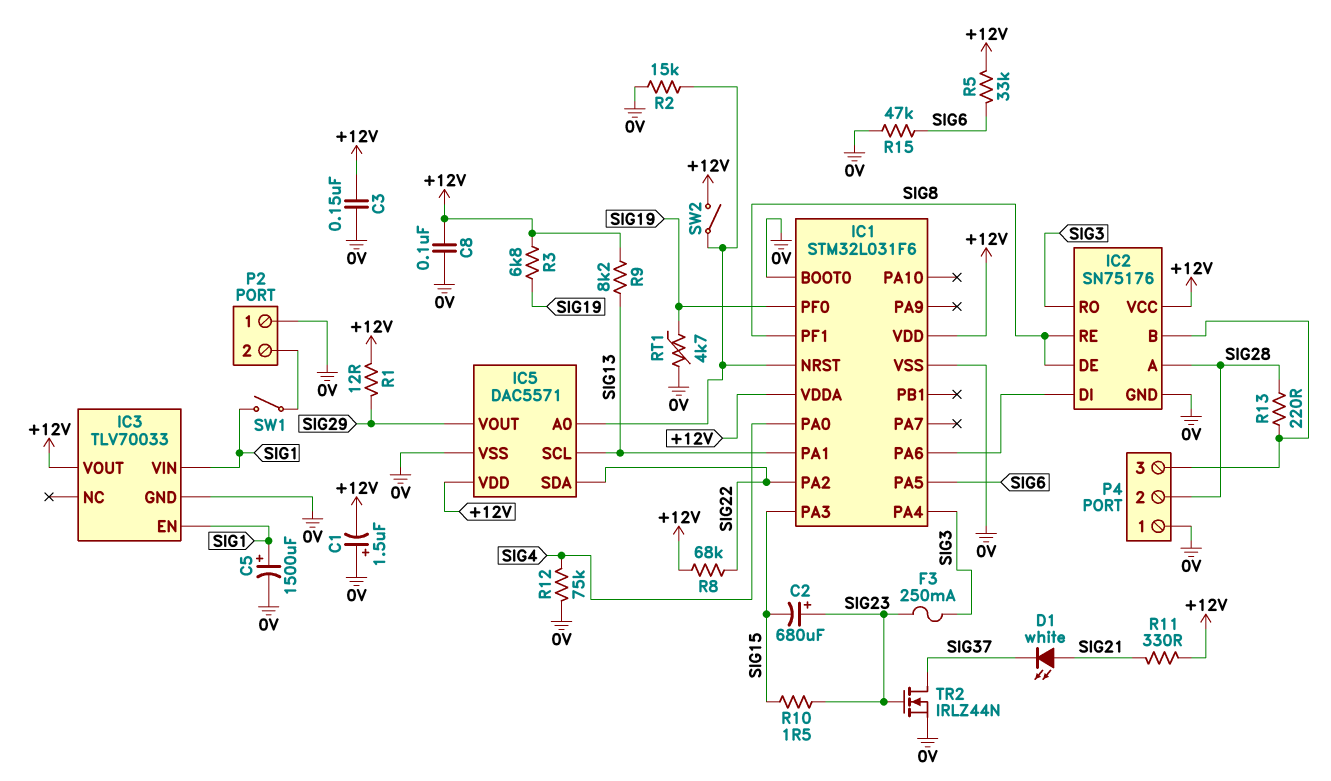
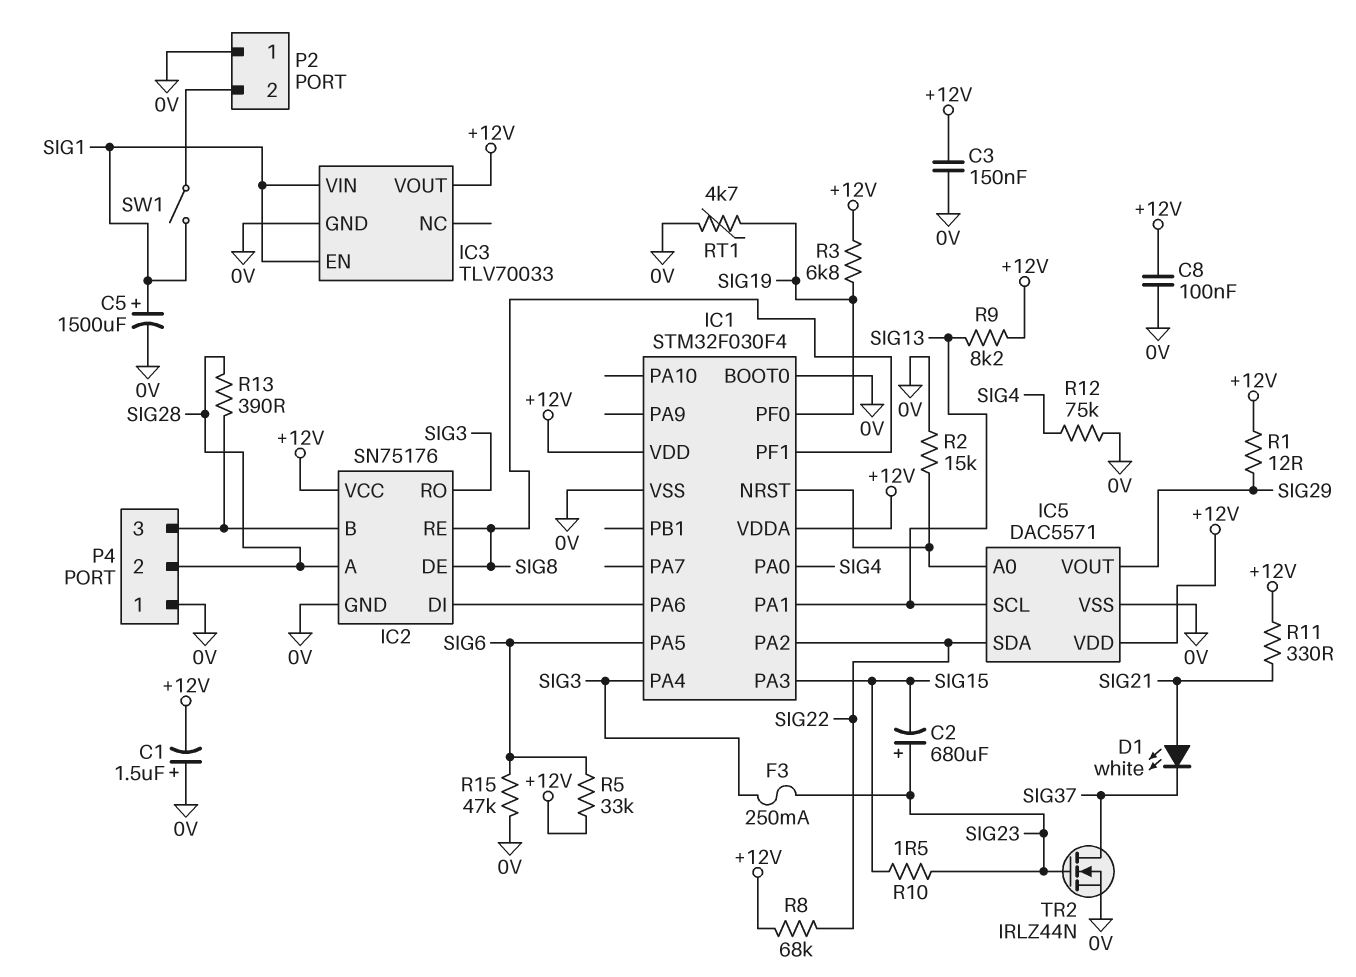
IC1: STM32L031F6 -> STM32F030F4
R13: 220 (IC2/B, SIG28) -> 390 (IC2/B, SIG28)
SW2: switch (+12V, IC1/NRST) -> none

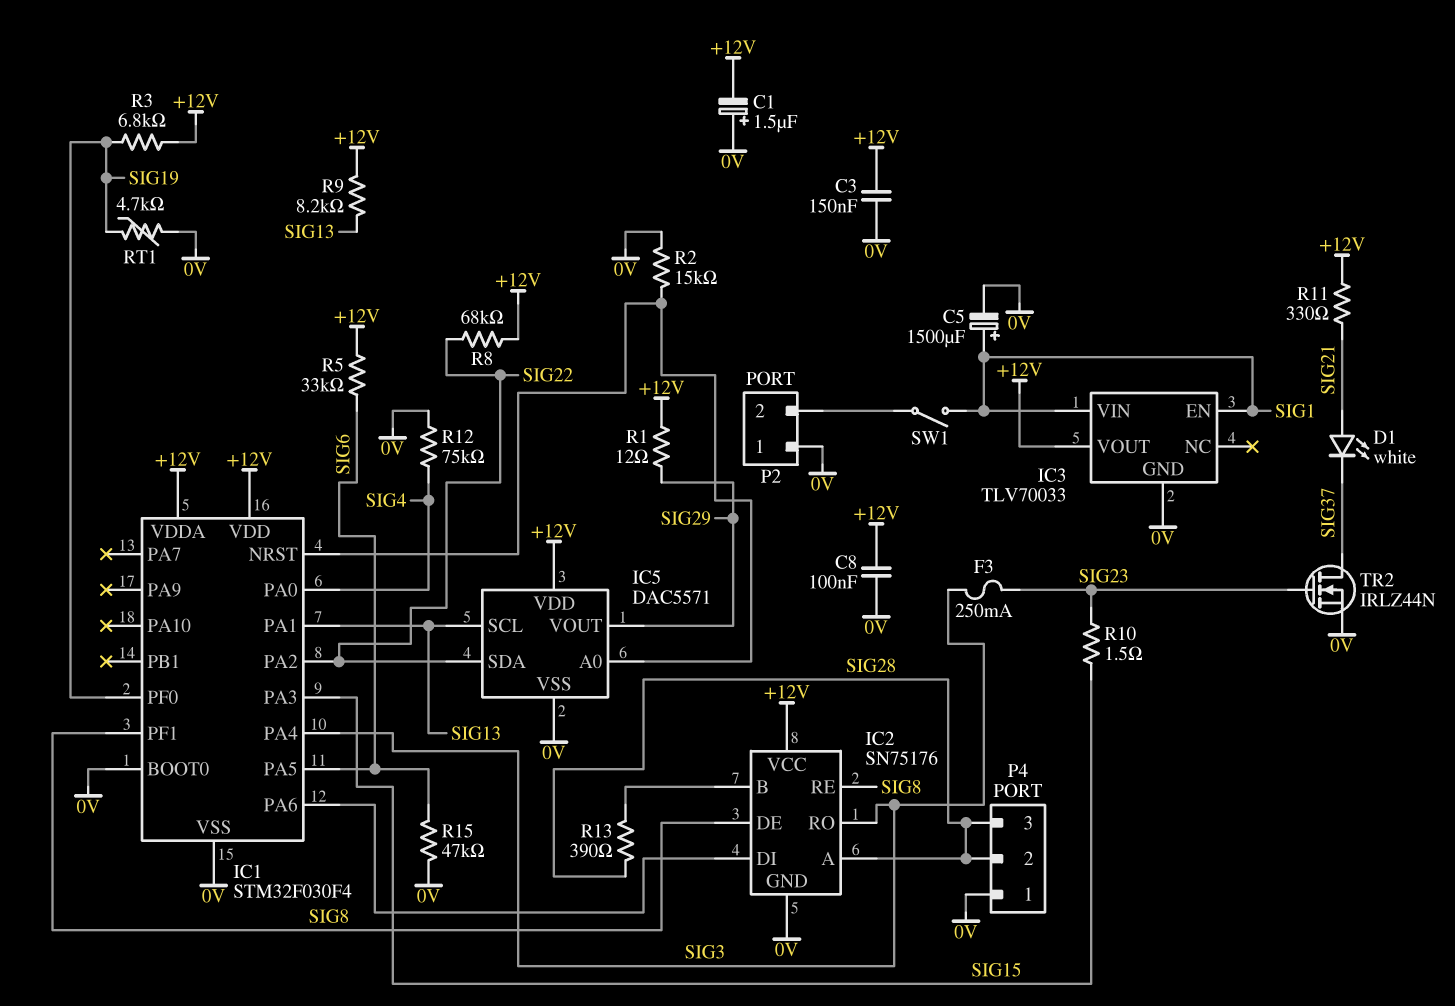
C2: 680uF (plus SIG23, minus SIG15) -> none
P4 pin 3: IC2/B -> SIG28

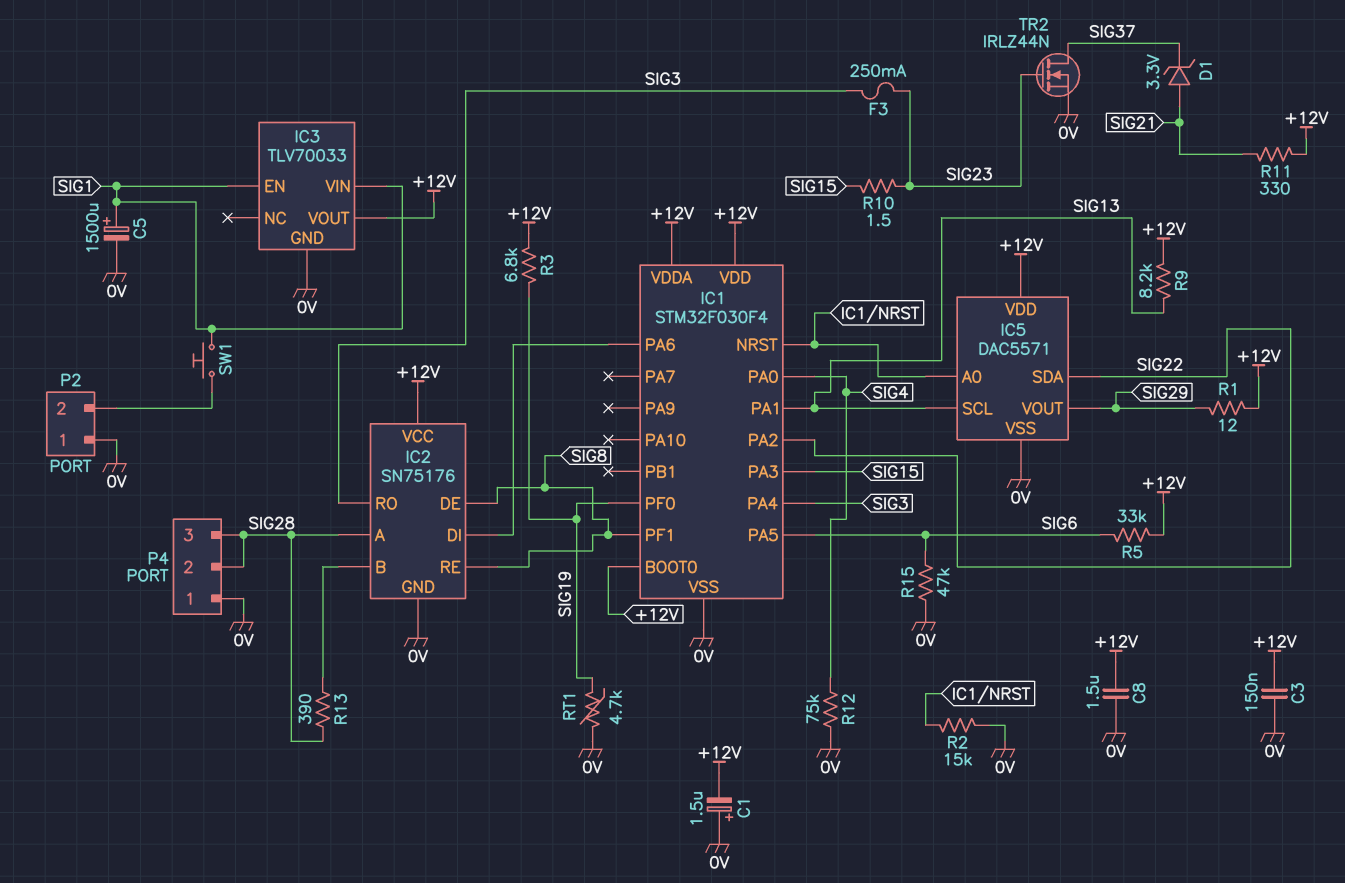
C8: 100nF (+12V, 0V) -> 1.5uF (+12V, 0V)
D1: LED white (A SIG21, K SIG37) -> zener 3.3V (A SIG21, K SIG37)
IC1 pin BOOT0: 0V -> +12V
R8: 68k (+12V, SIG22) -> none
SW1: switch (P2/2, SIG1) -> button (P2/2, SIG1)

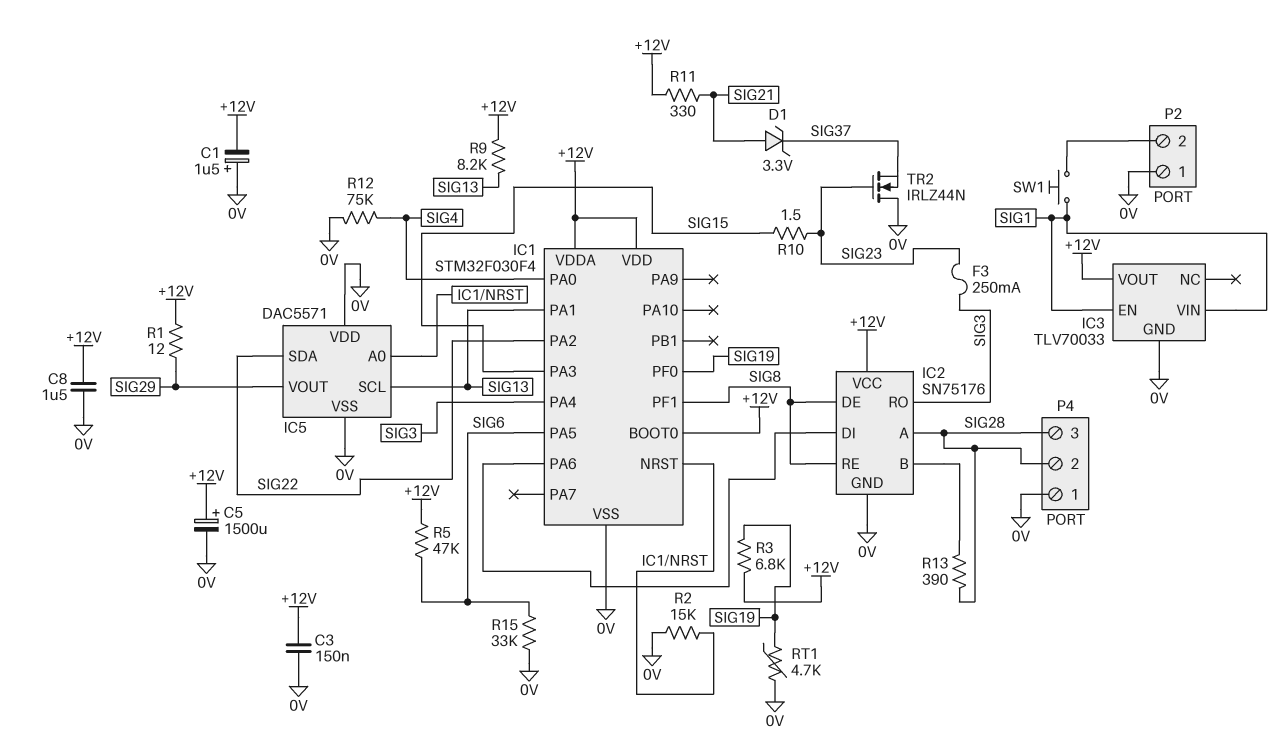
C5: 1500uF (plus SIG1, minus 0V) -> 1500uF (plus +12V, minus 0V)
IC5 pin VDD: +12V -> 0V
R5: 33k (+12V, SIG6) -> 47k (+12V, SIG6)
R15: 47k (0V, SIG6) -> 33k (0V, SIG6)
TR2: NMOS IRLZ44N (G SIG23, D SIG37, S 0V) -> NMOS IRLZ44N (G SIG23, D 0V, S SIG37)

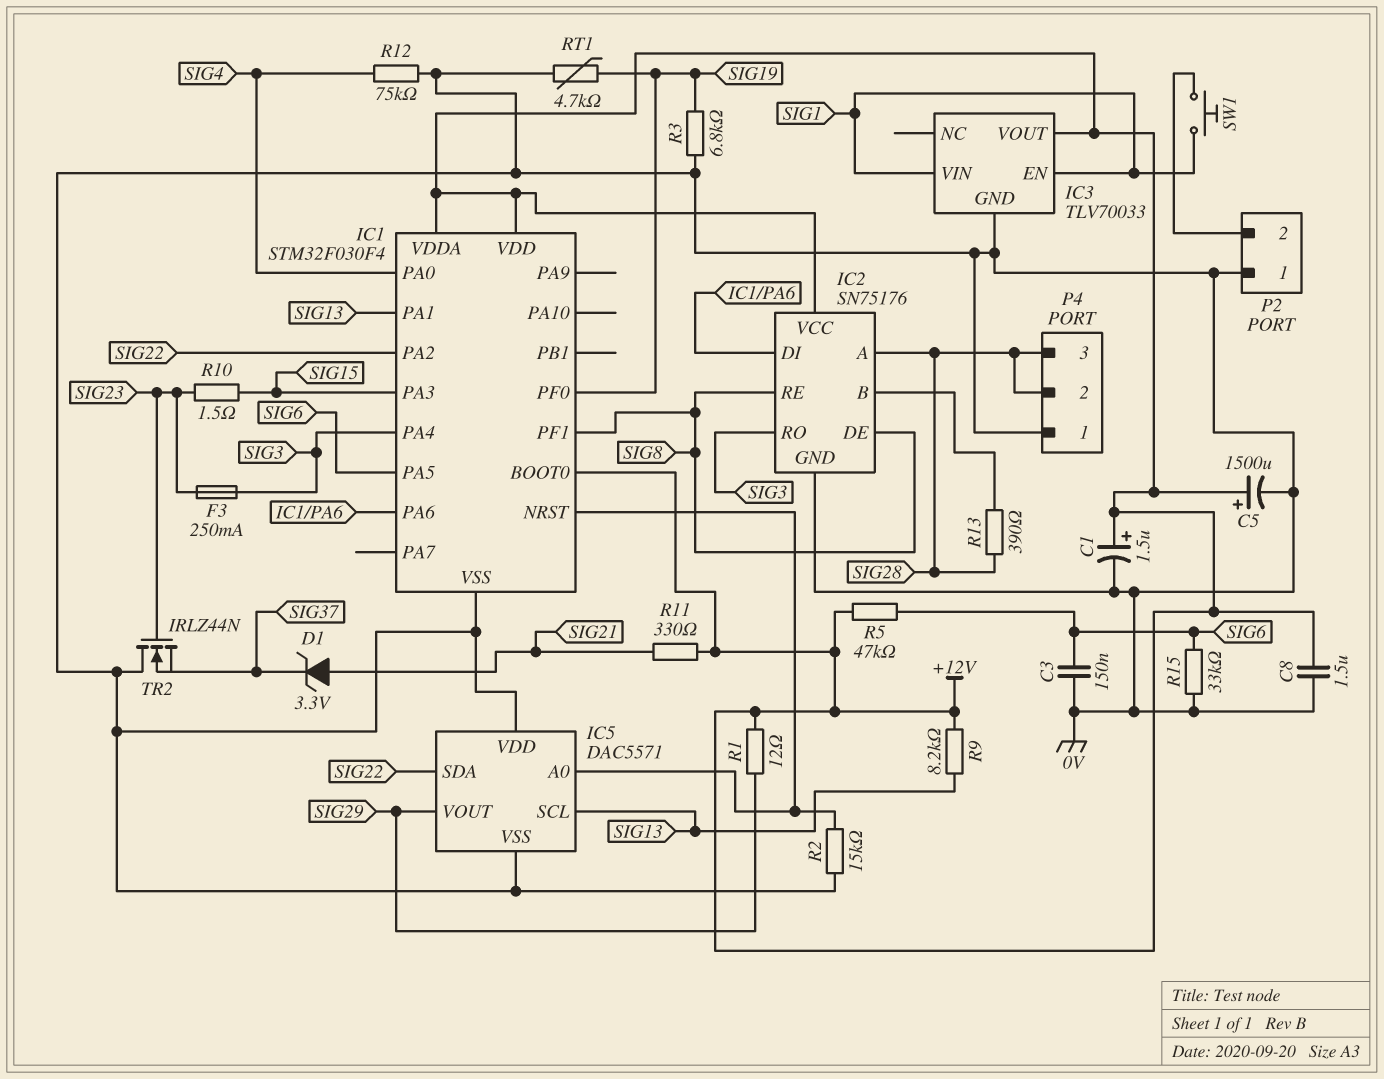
C1: 1.5uF (plus 0V, minus +12V) -> 1.5uF (plus +12V, minus 0V)
C3: 150nF (+12V, 0V) -> 150nF (0V, SIG6)
R3: 6.8k (+12V, SIG19) -> 6.8k (0V, SIG19)

